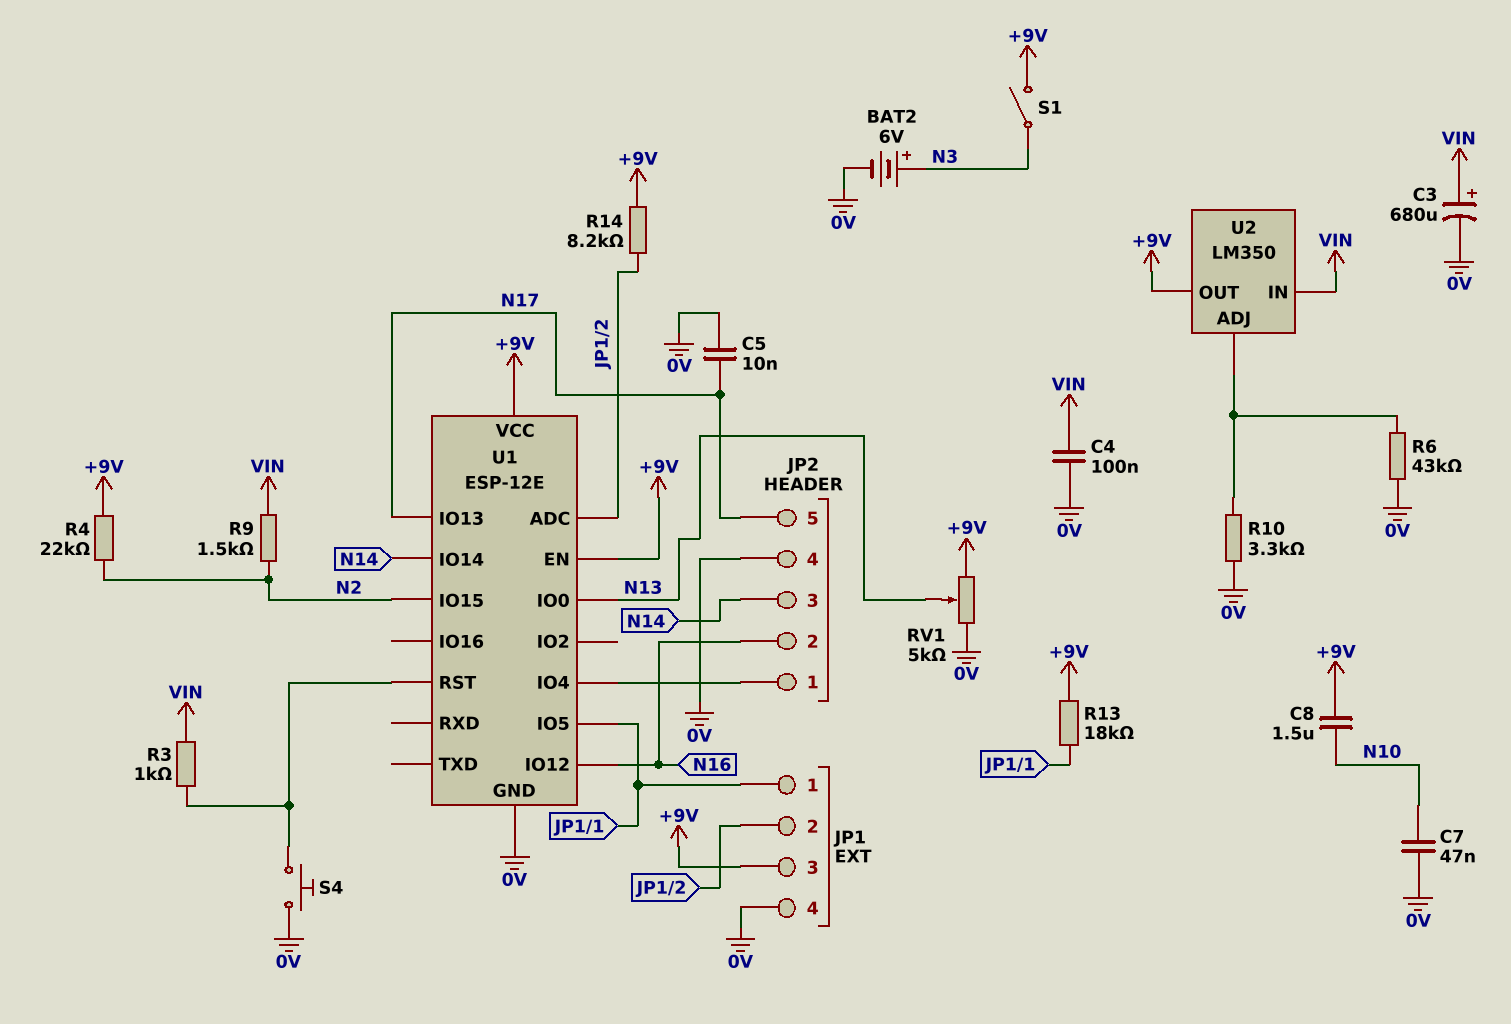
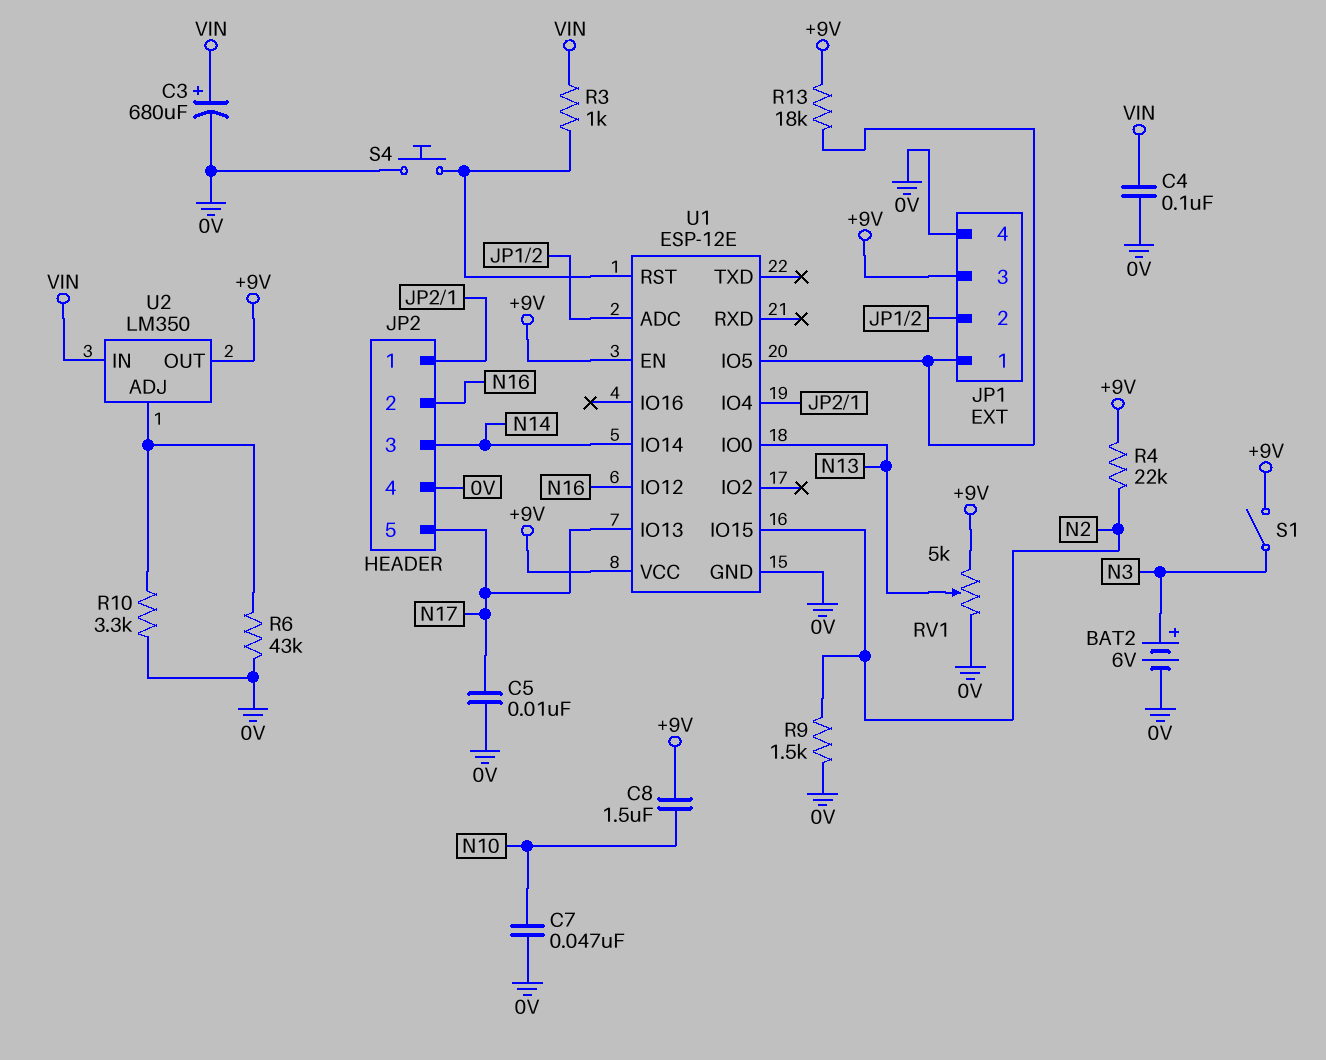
R9: 1.5k (N2, VIN) -> 1.5k (0V, N2)
R14: 8.2k (+9V, JP1/2) -> none

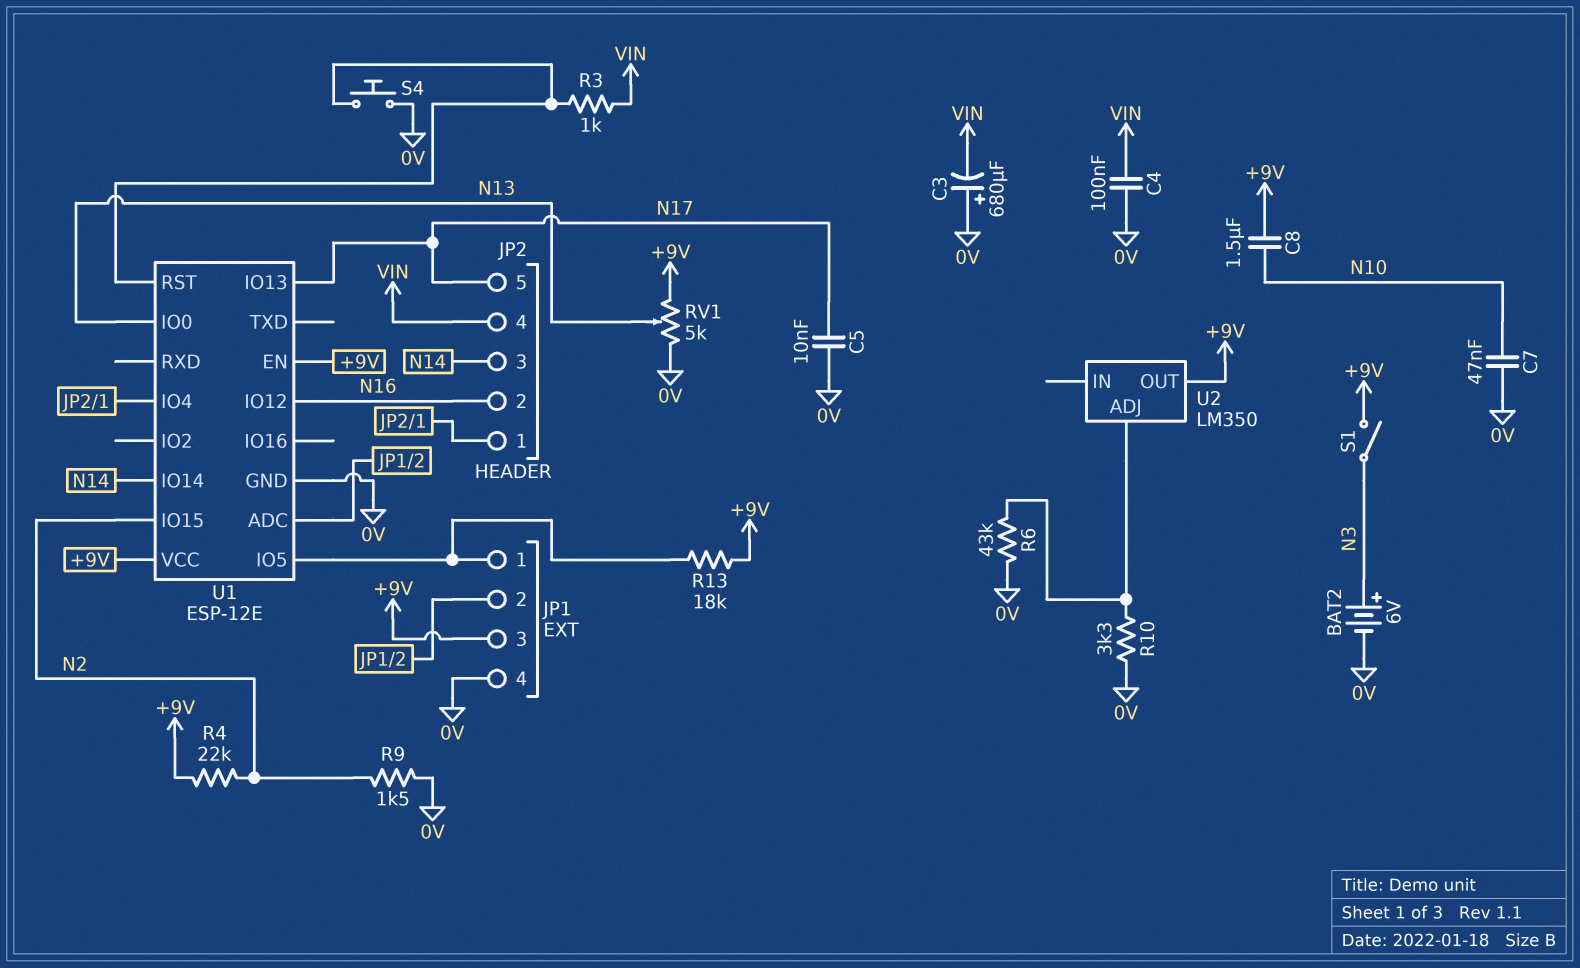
C3: 680uF (plus VIN, minus 0V) -> 680uF (plus 0V, minus VIN)
JP2 pin 4: 0V -> VIN
U2 pin IN: VIN -> none

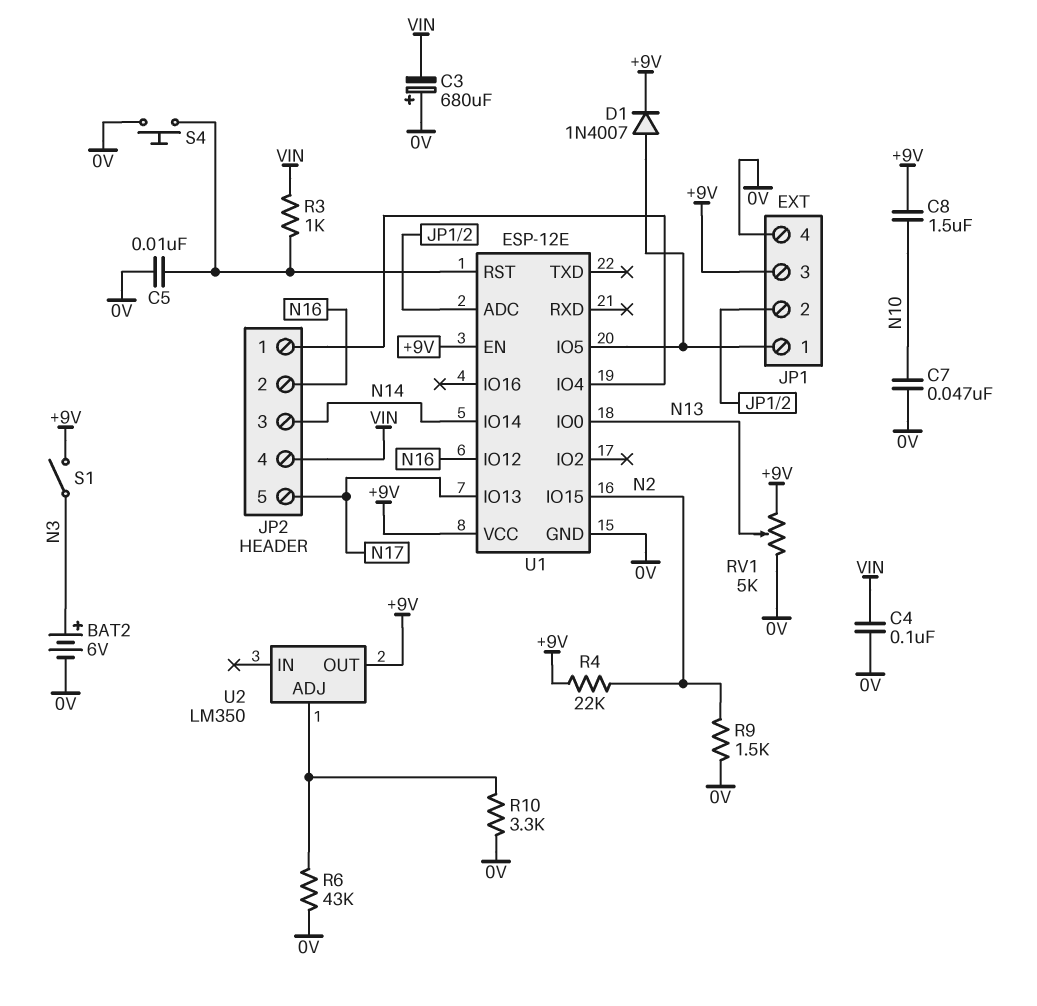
C5: 10nF (0V, N17) -> 10nF (0V, U1/RST)
D1: none -> diode 1N4007 (A JP1/1, K +9V)
R13: 18k (+9V, JP1/1) -> none

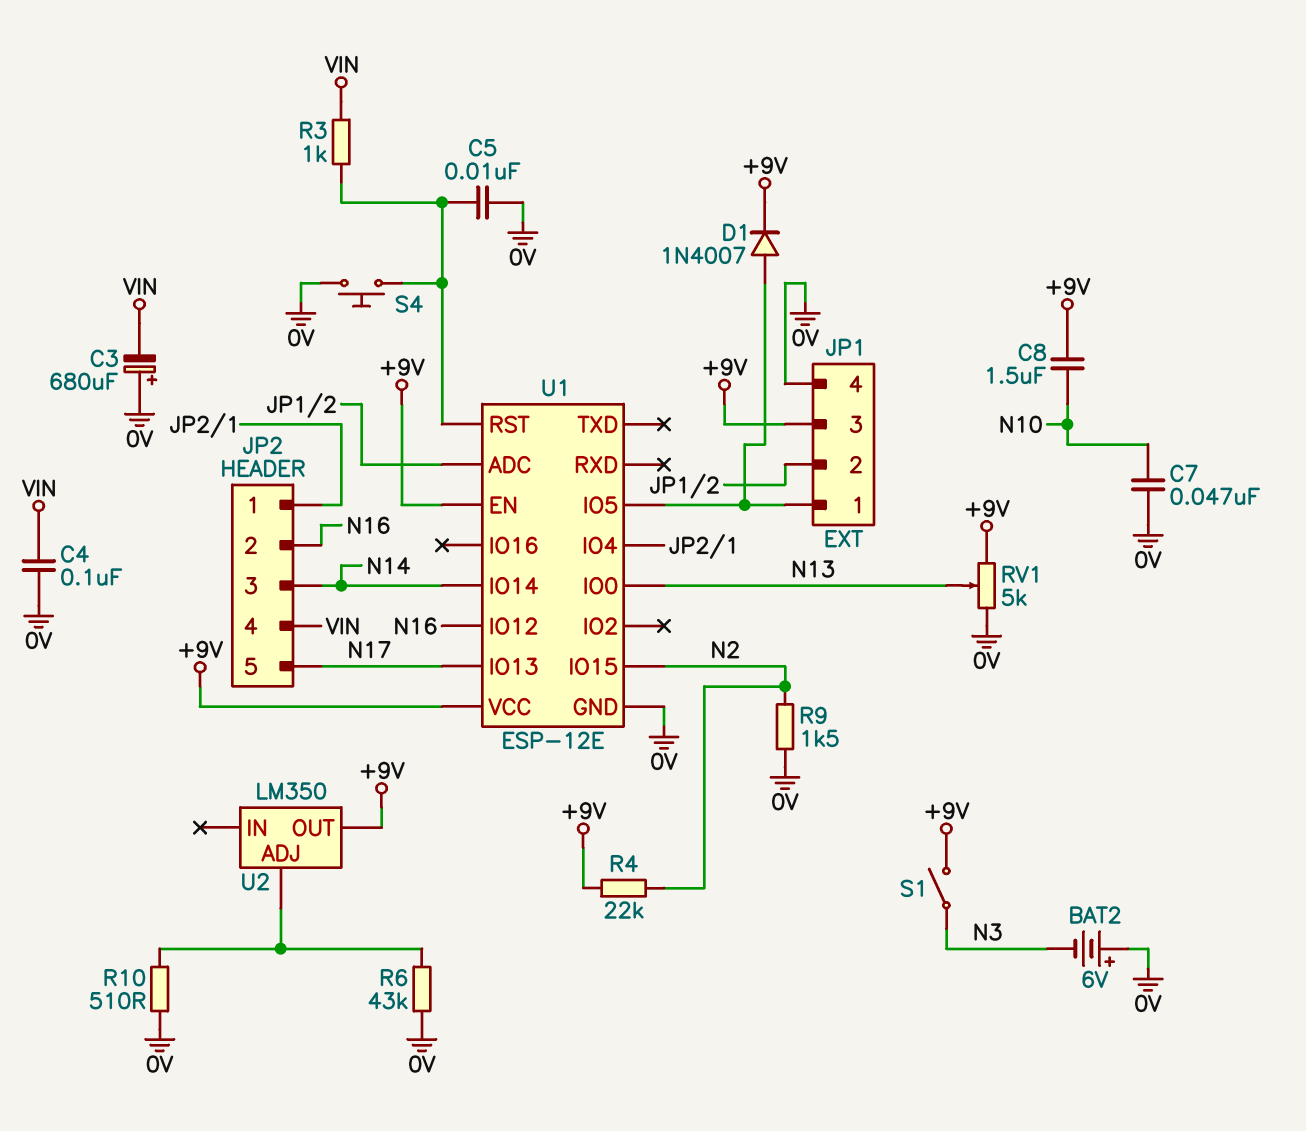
BAT2: 6V (plus N3, minus 0V) -> 6V (plus 0V, minus N3)
R10: 3.3k (0V, U2/ADJ) -> 510 (0V, U2/ADJ)

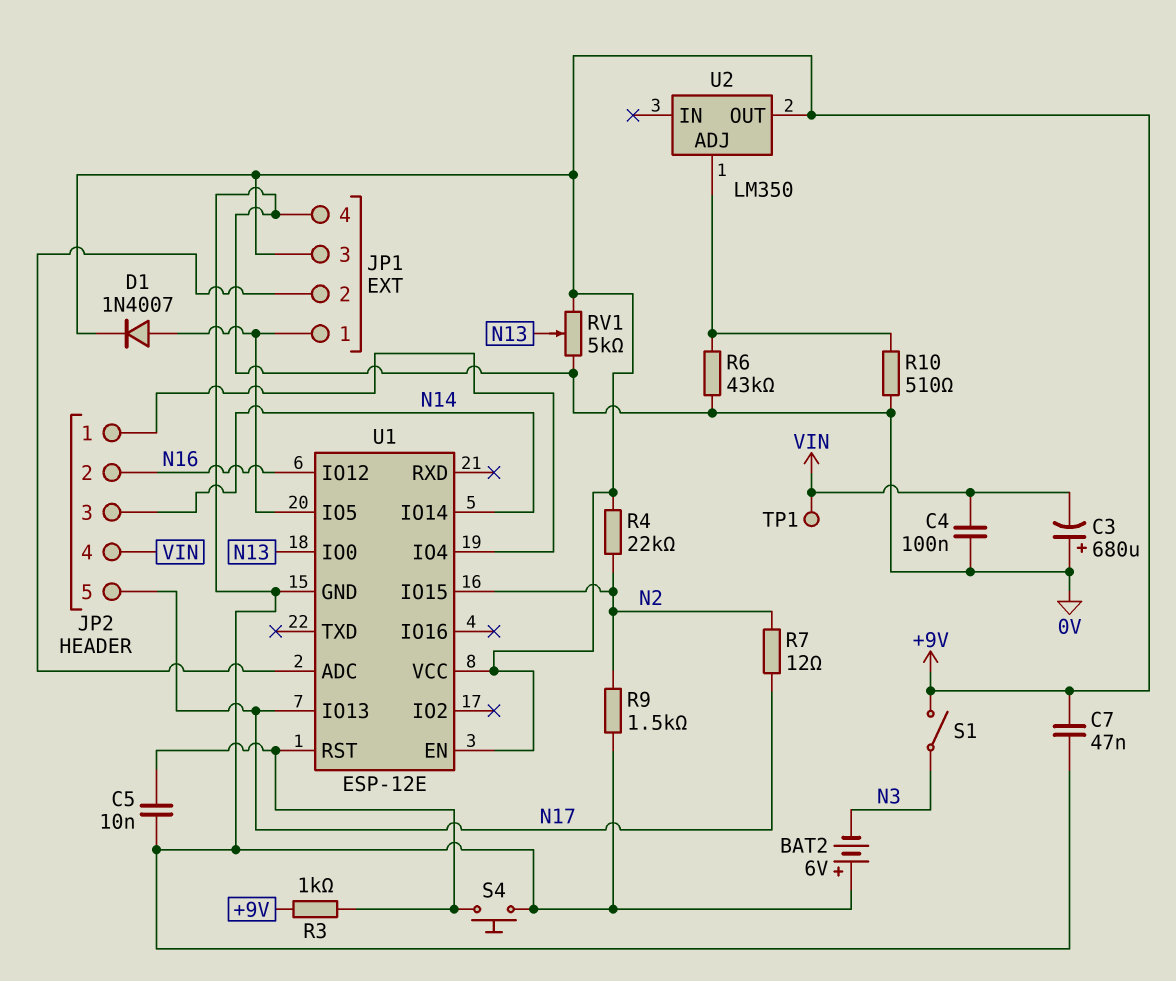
C7: 47nF (0V, N10) -> 47nF (+9V, 0V)
C8: 1.5uF (+9V, N10) -> none
R3: 1k (U1/RST, VIN) -> 1k (+9V, U1/RST)
R7: none -> 12 (N2, N17)
TP1: none -> test point (VIN)

